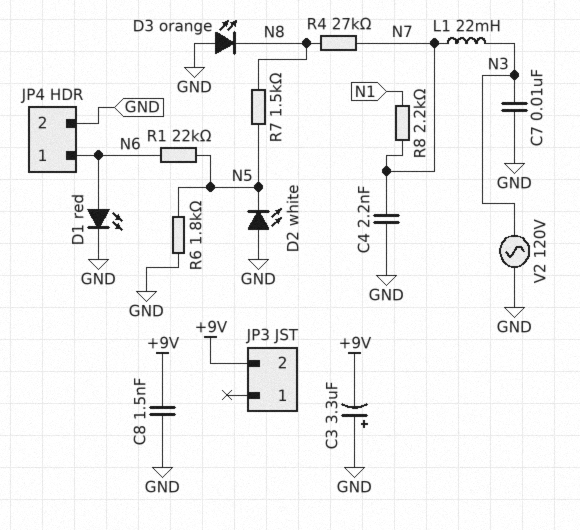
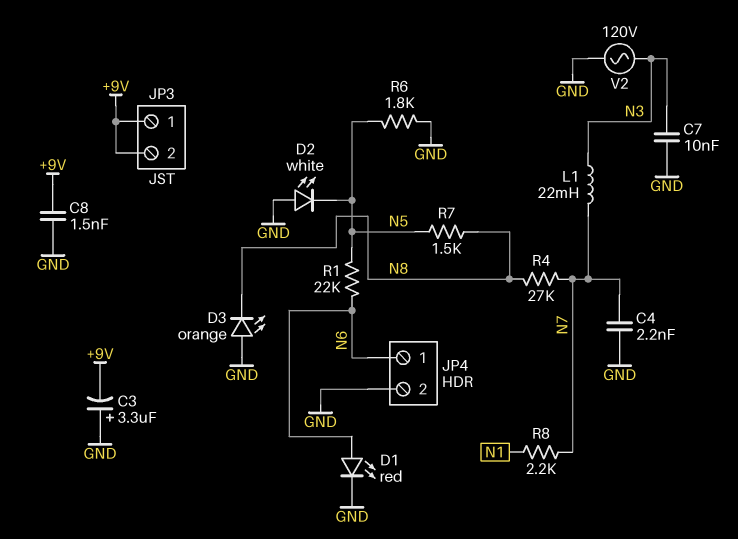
JP3 pin 1: none -> +9V

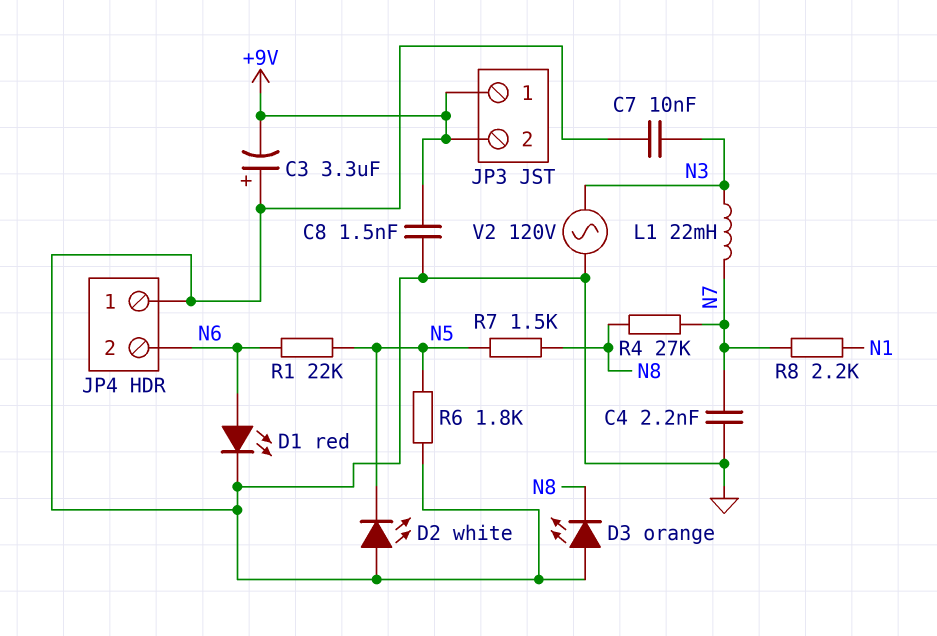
JP4 pin 1: N6 -> GND
JP4 pin 2: GND -> N6

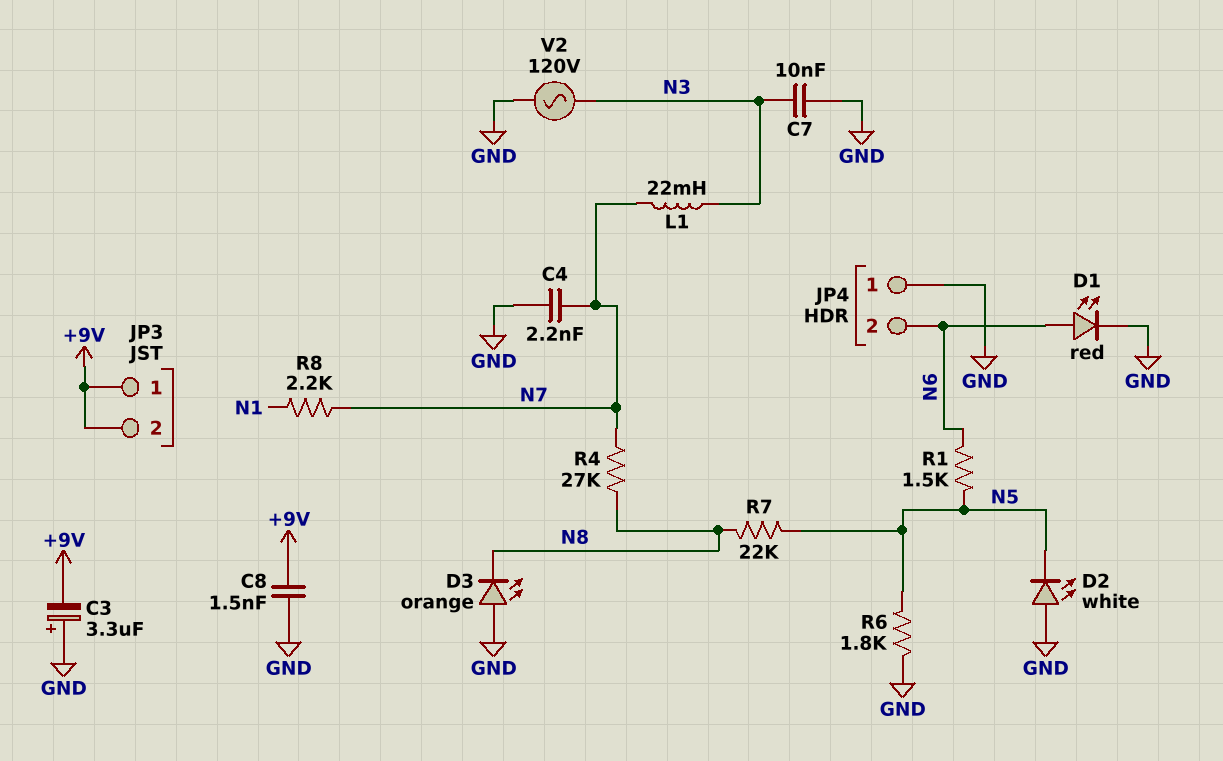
R1: 22k (N5, N6) -> 1.5k (N5, N6)
R7: 1.5k (N5, N8) -> 22k (N5, N8)

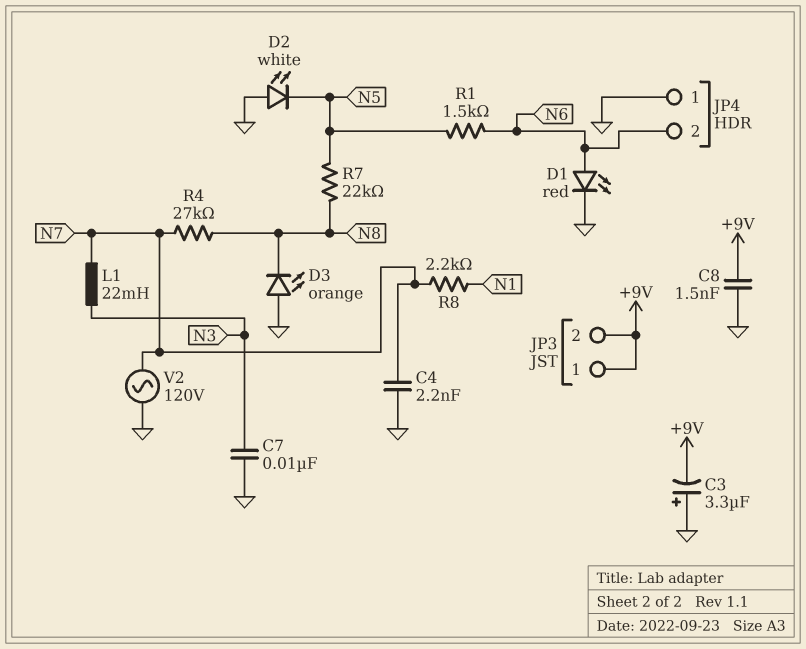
R6: 1.8k (GND, N5) -> none
V2: AC 120V (GND, N3) -> AC 120V (GND, N7)

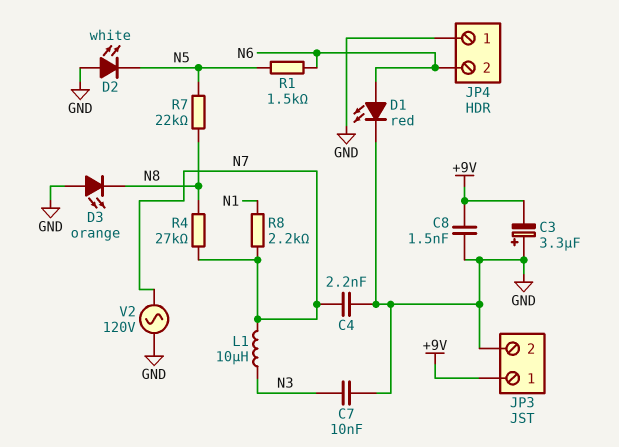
JP3 pin 2: +9V -> GND
L1: 22mH (N3, N7) -> 10uH (N3, N7)

